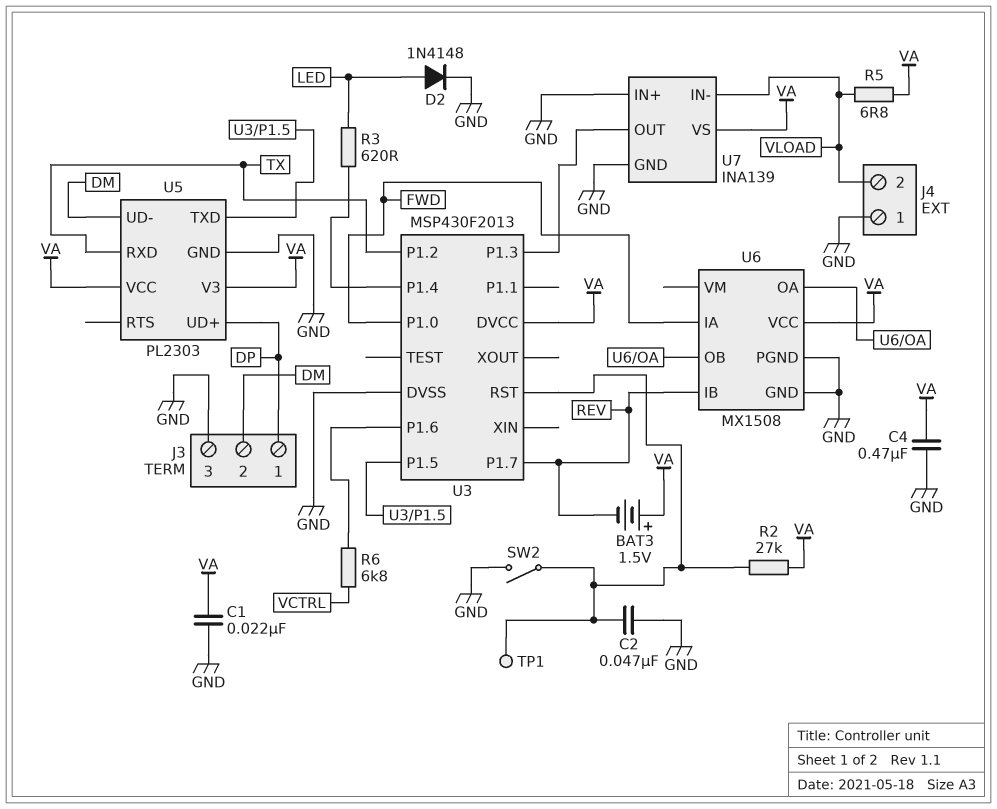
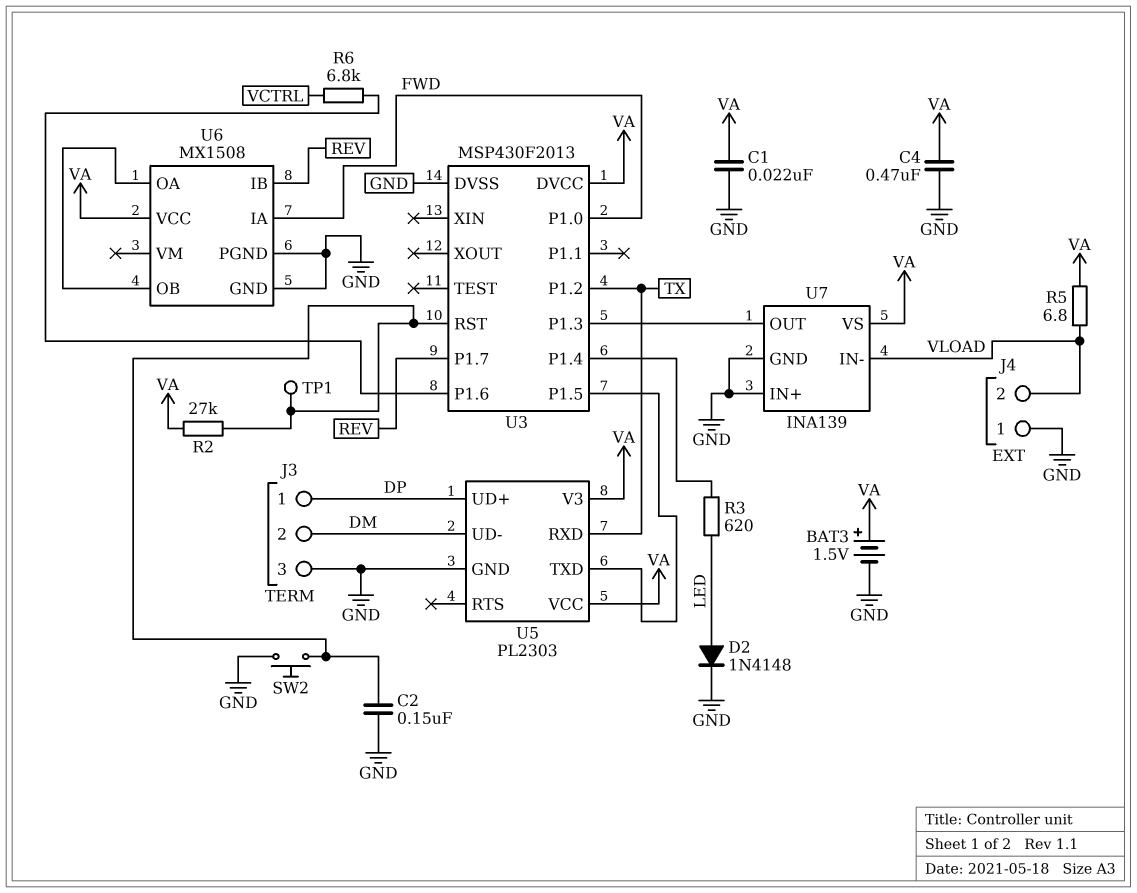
BAT3: 1.5V (plus VA, minus REV) -> 1.5V (plus VA, minus GND)
C2: 47nF (GND, U3/RST) -> 150nF (GND, U3/RST)
SW2: switch (GND, U3/RST) -> button (GND, U3/RST)

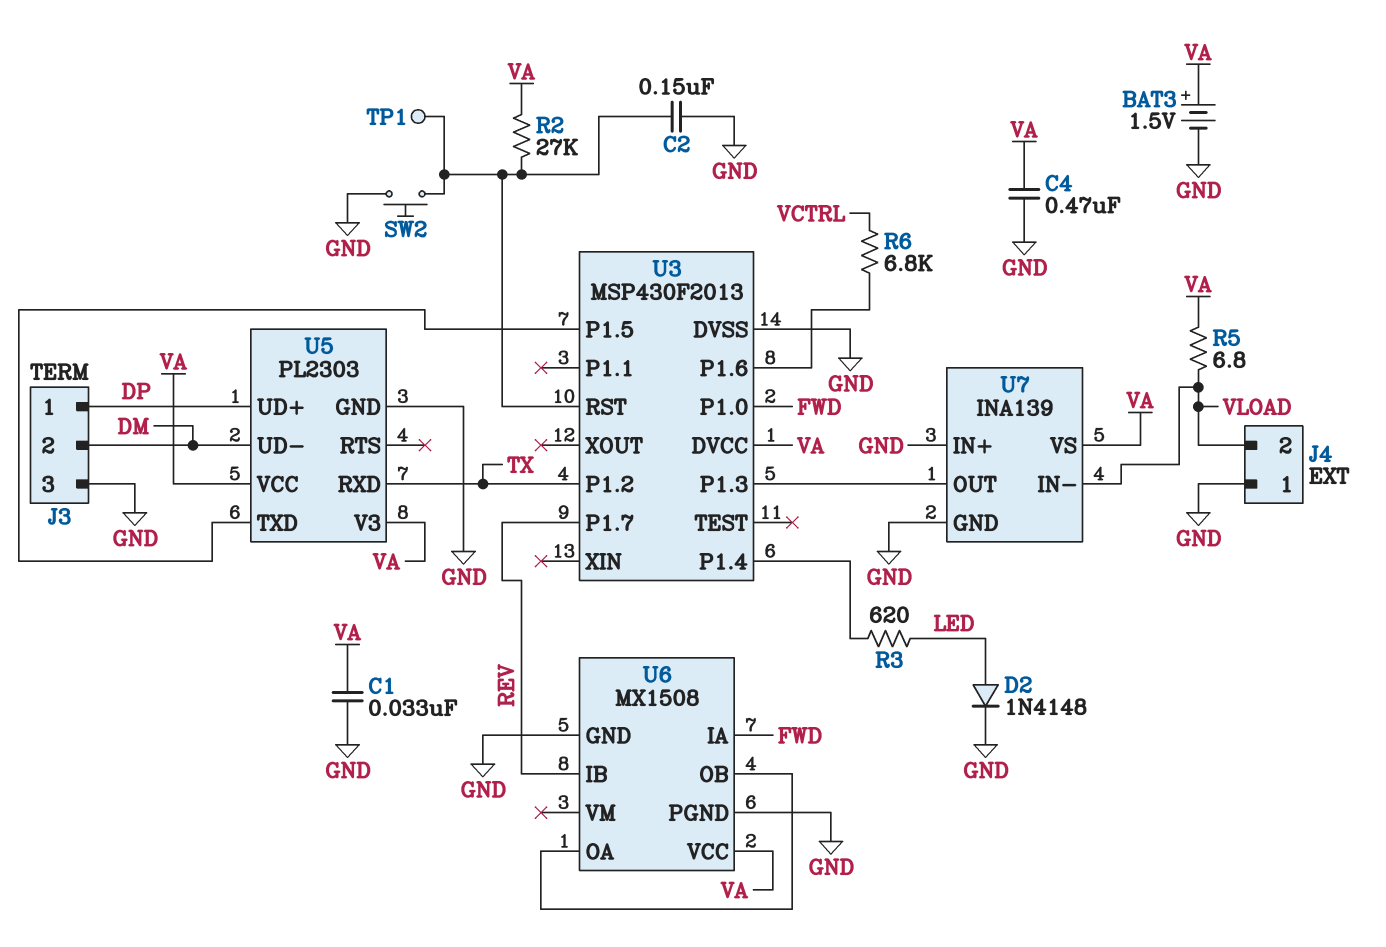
C1: 22nF (GND, VA) -> 33nF (GND, VA)

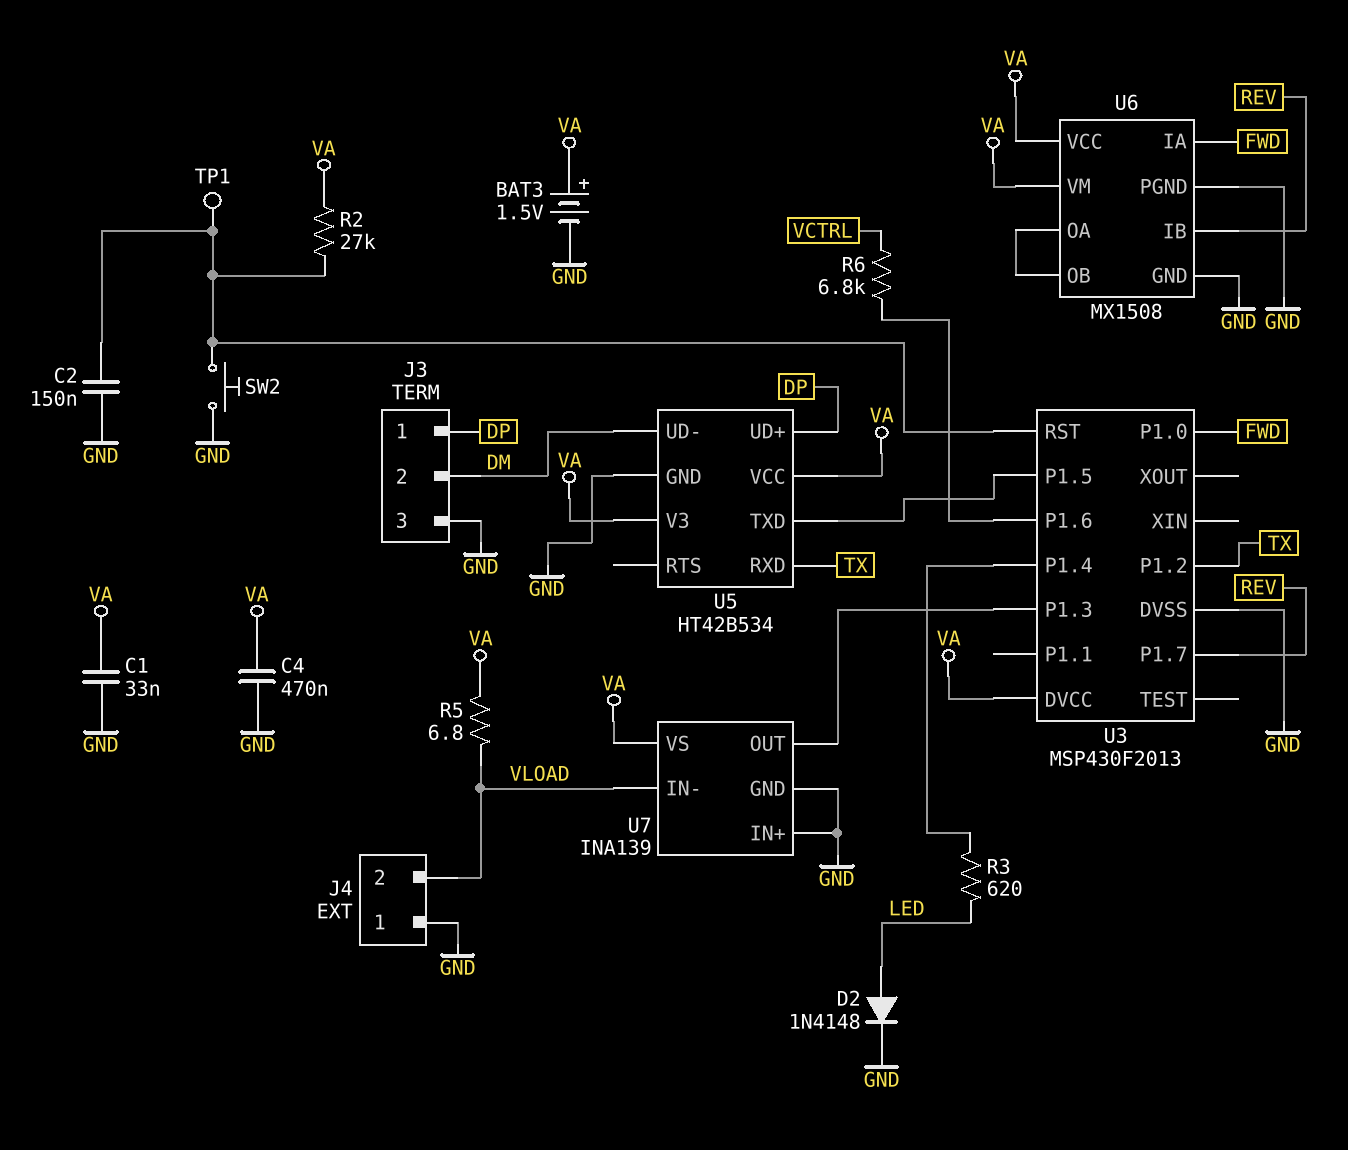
U5: PL2303 -> HT42B534
U6 pin VM: none -> VA

